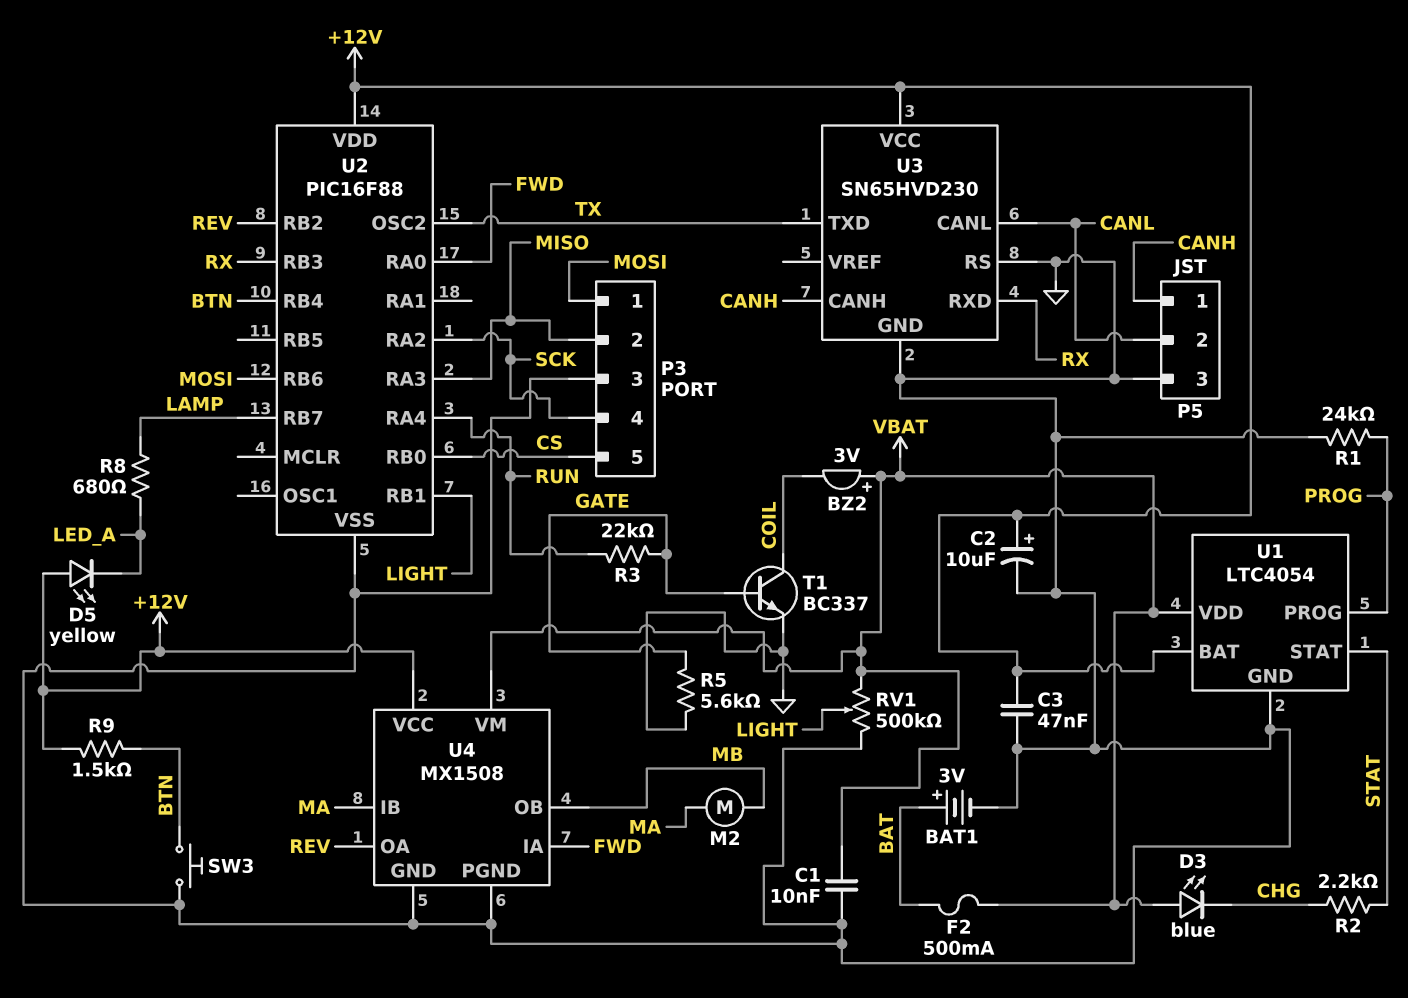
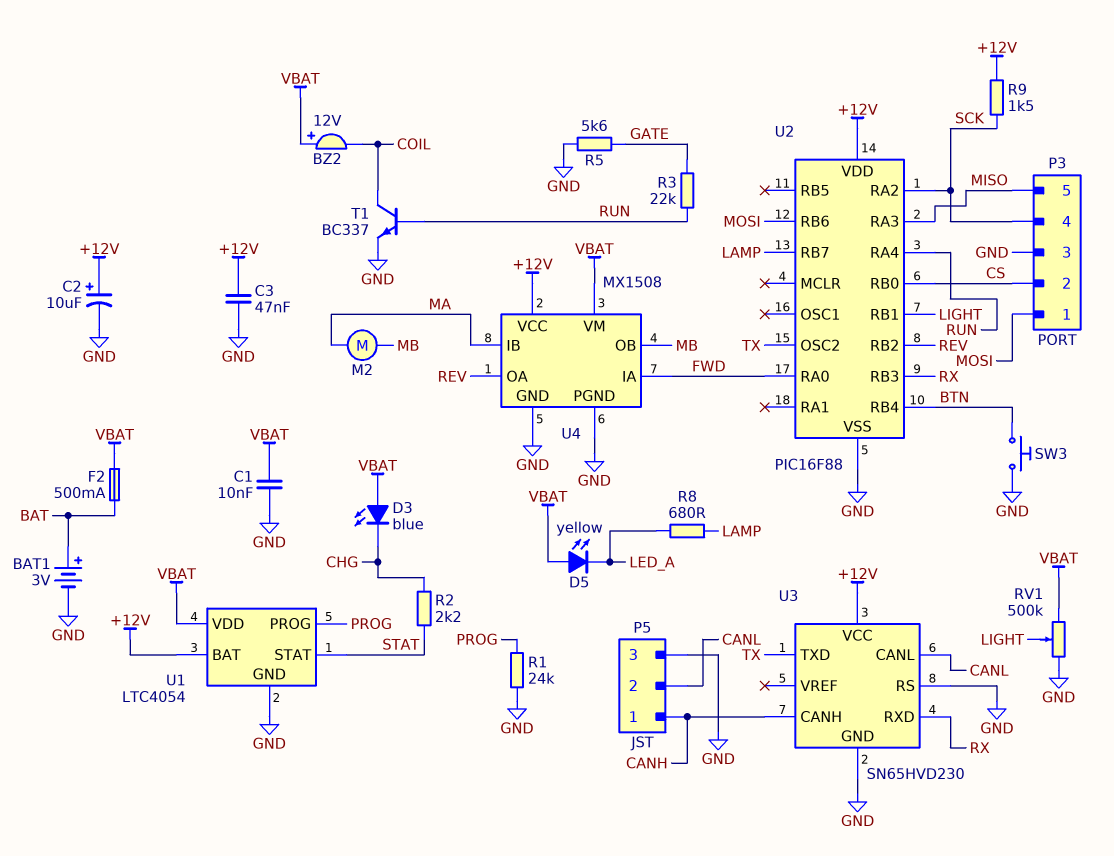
BZ2: buzzer 3V (plus VBAT, minus COIL) -> buzzer 12V (plus VBAT, minus COIL)
D5: LED yellow (A +12V, K LED_A) -> LED yellow (A VBAT, K LED_A)
P3 pin 2: MISO -> CS
P3 pin 5: CS -> MISO
R9: 1.5k (+12V, BTN) -> 1.5k (+12V, SCK)
T1: NPN BC337 (B GATE, C COIL, E GND) -> NPN BC337 (B RUN, C COIL, E GND)

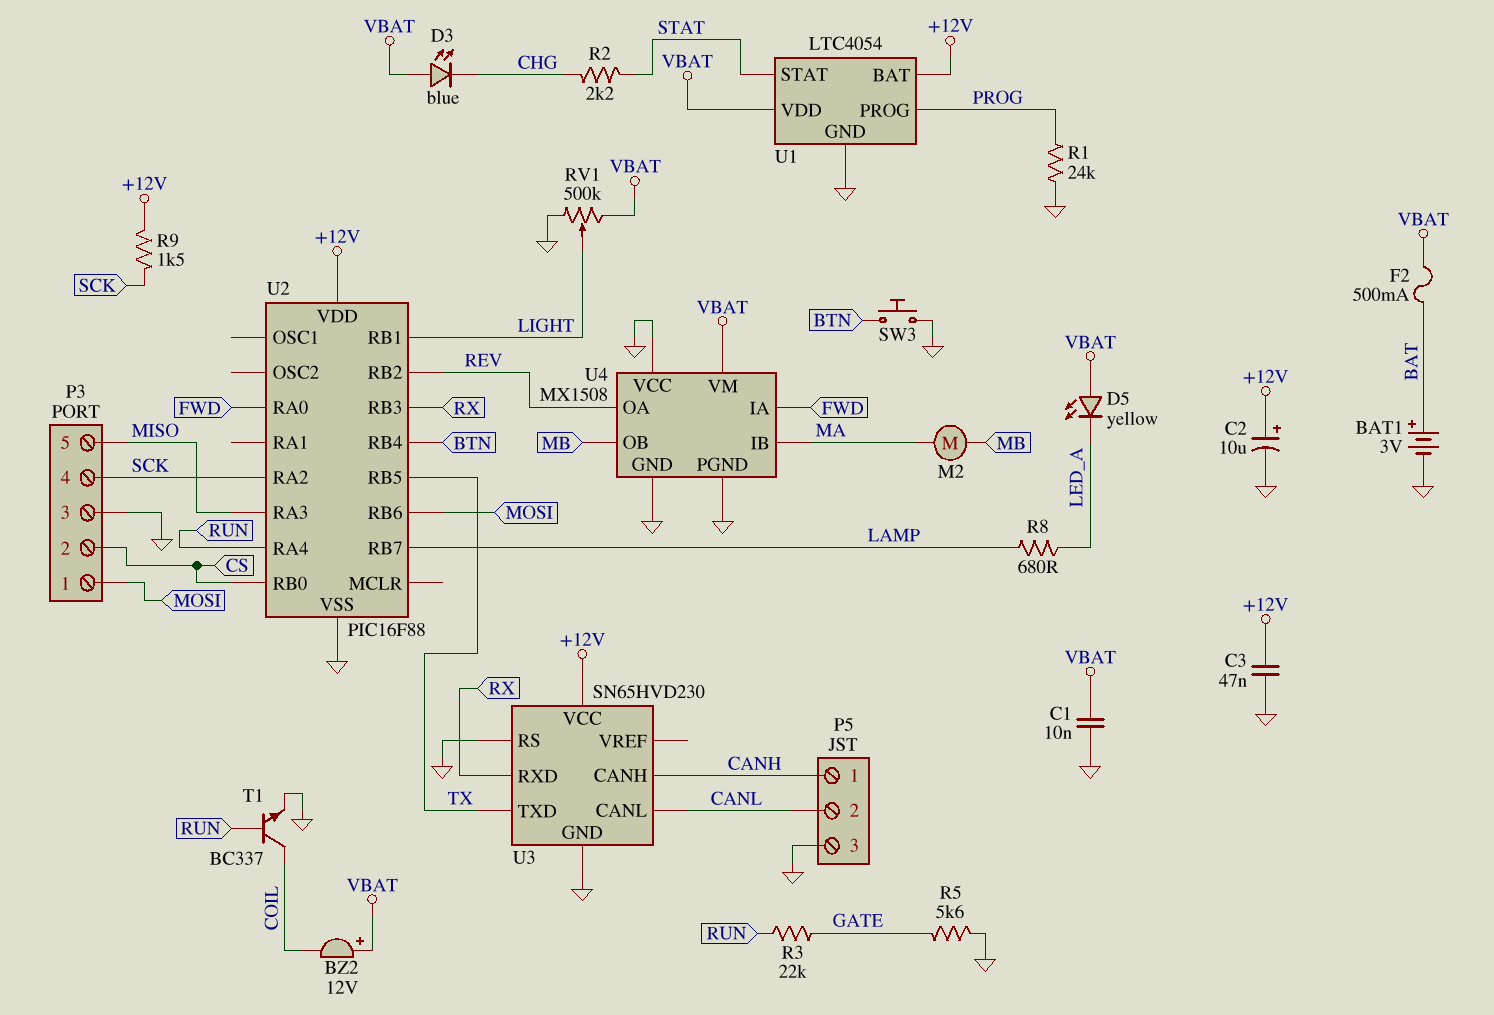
U2 pin OSC2: TX -> none
U2 pin RB5: none -> TX
U4 pin VCC: +12V -> GND

